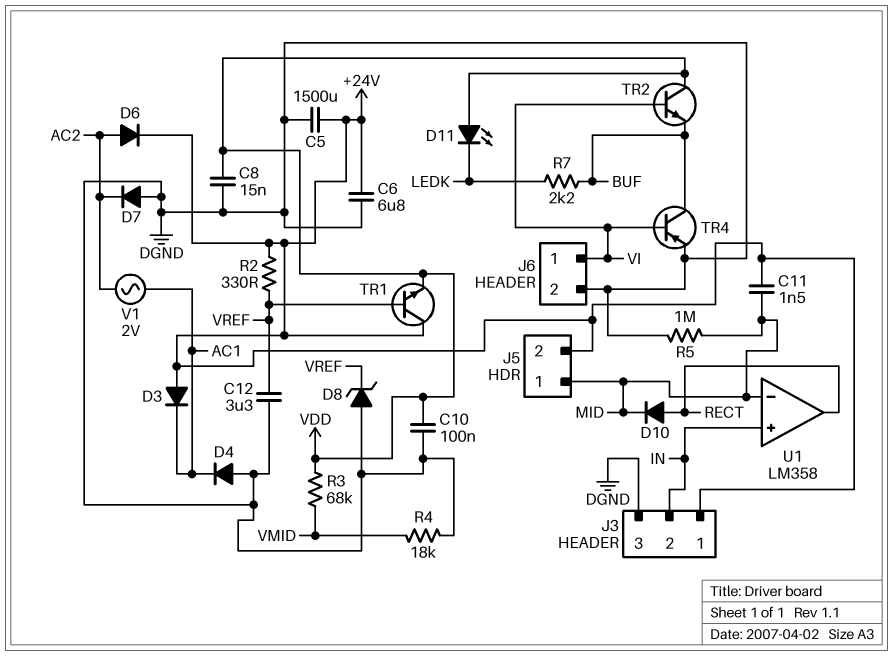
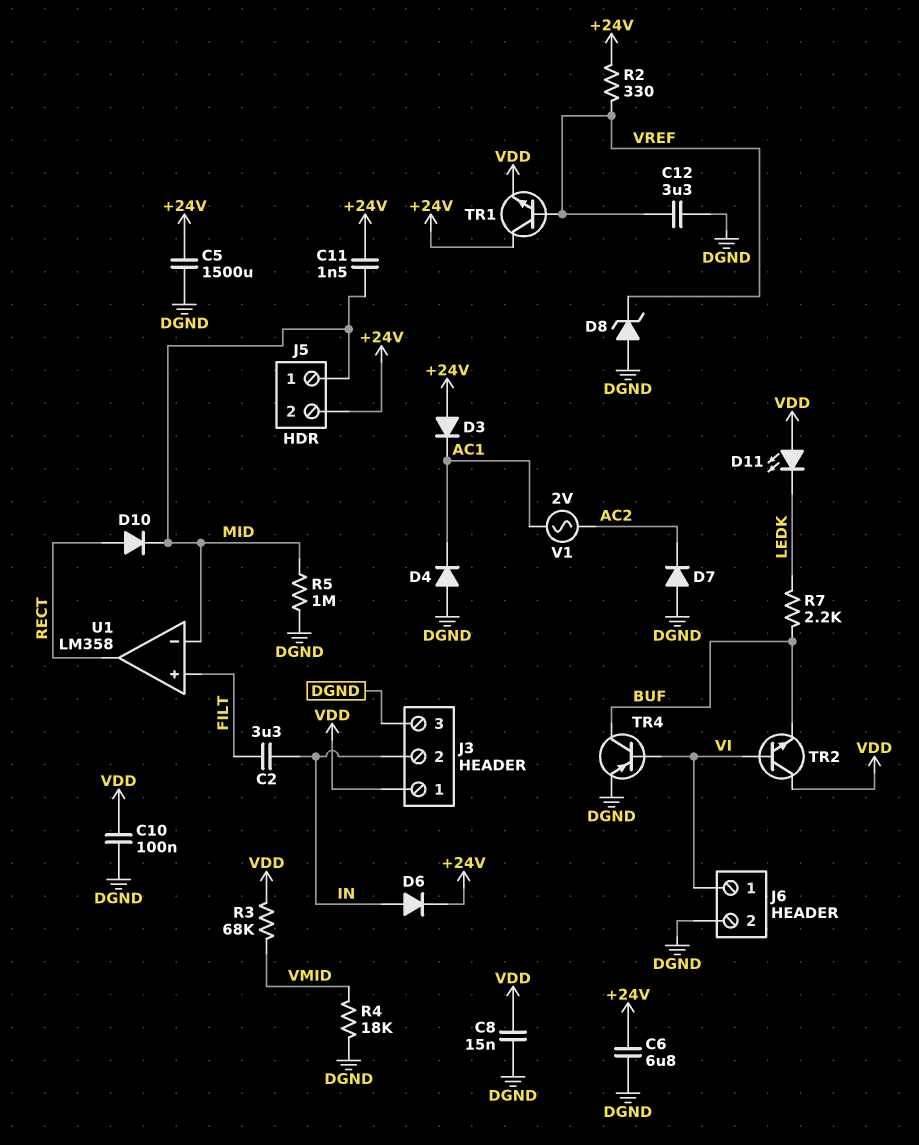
C2: none -> 3.3uF (FILT, IN)
D6: diode (A AC2, K +24V) -> diode (A IN, K +24V)
J3 pin 1: +24V -> VDD
U1 pin in+: IN -> FILT

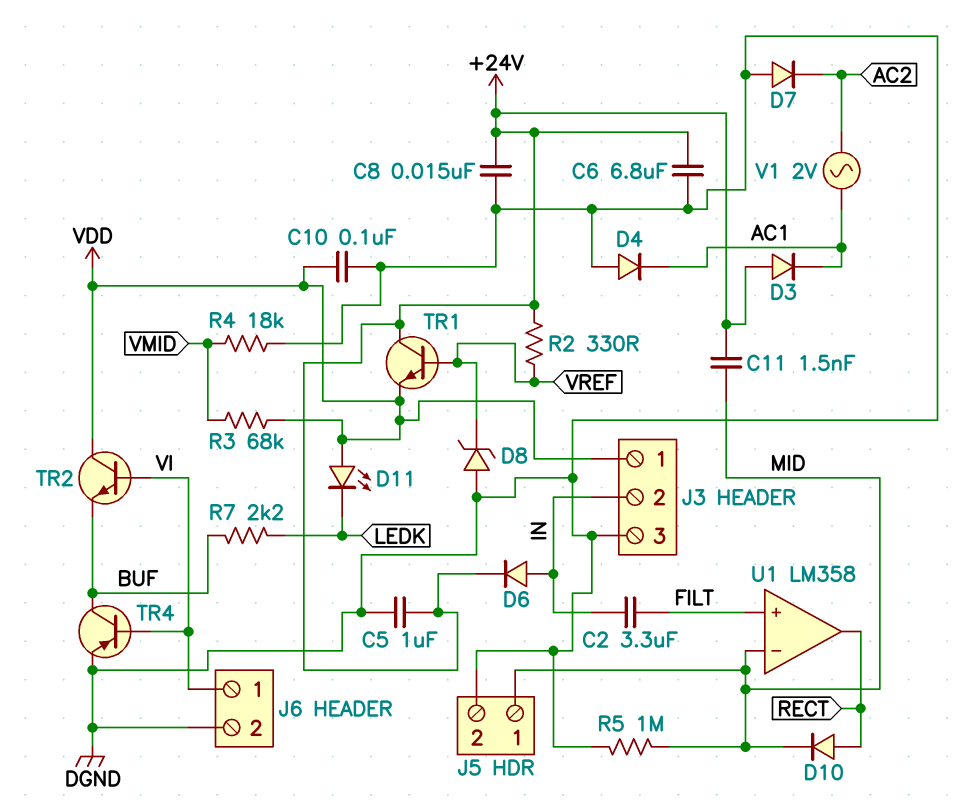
C5: 1500uF (+24V, DGND) -> 1uF (+24V, DGND)
C8: 15nF (DGND, VDD) -> 15nF (+24V, DGND)
C12: 3.3uF (DGND, VREF) -> none
J5 pin 2: +24V -> DGND

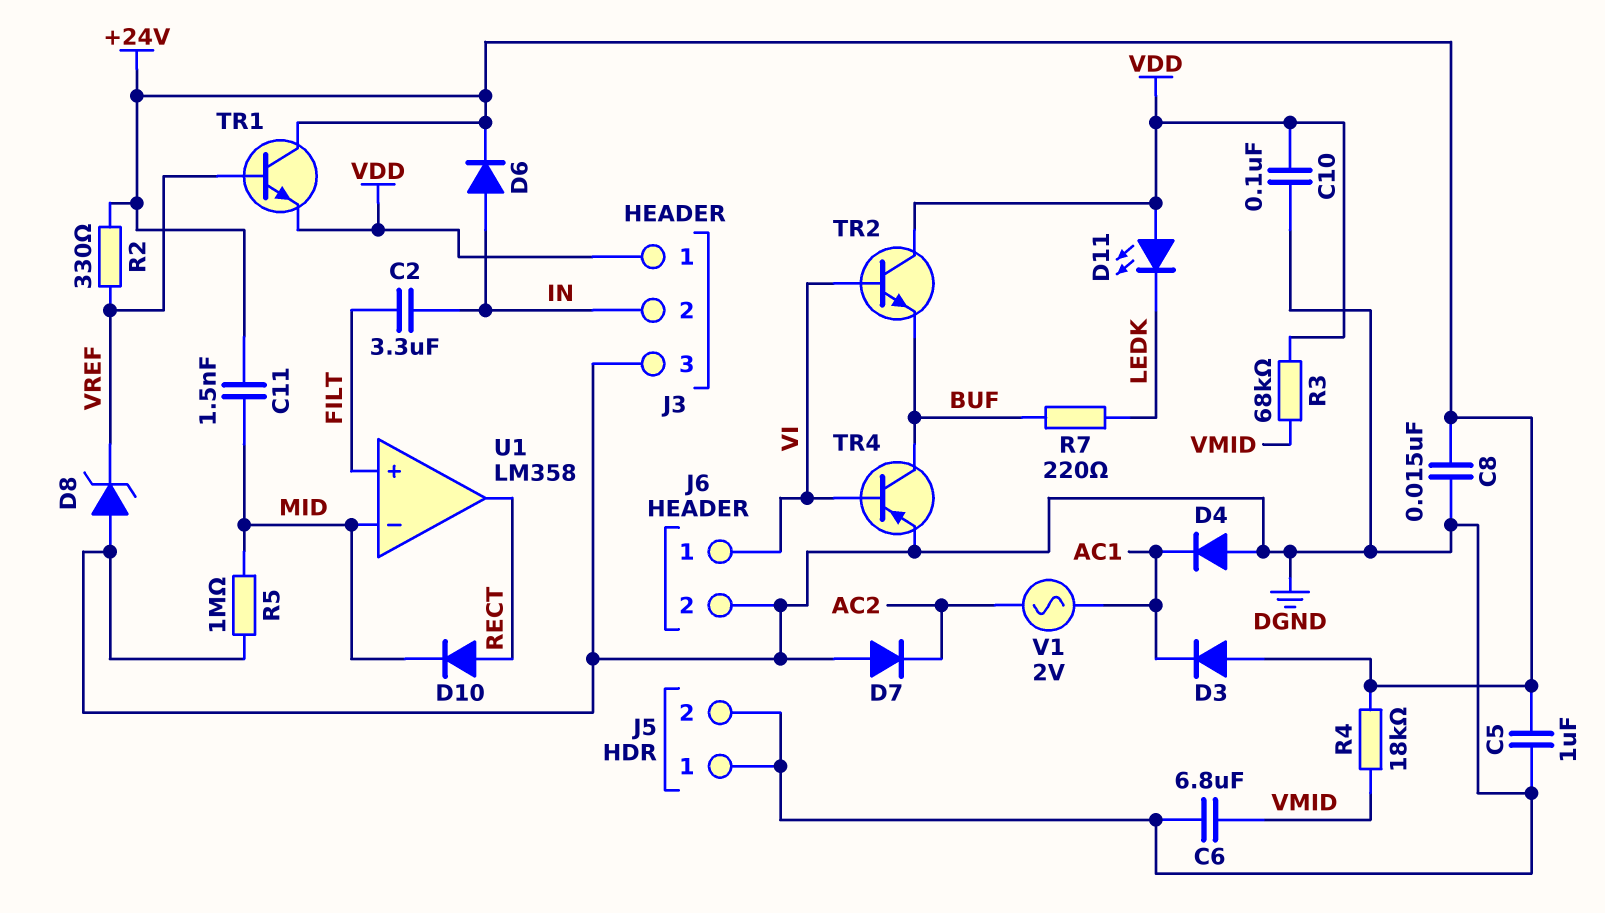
C6: 6.8uF (+24V, DGND) -> 6.8uF (DGND, VMID)
J5 pin 1: MID -> DGND
R4: 18k (DGND, VMID) -> 18k (+24V, VMID)
R7: 2.2k (BUF, LEDK) -> 220 (BUF, LEDK)

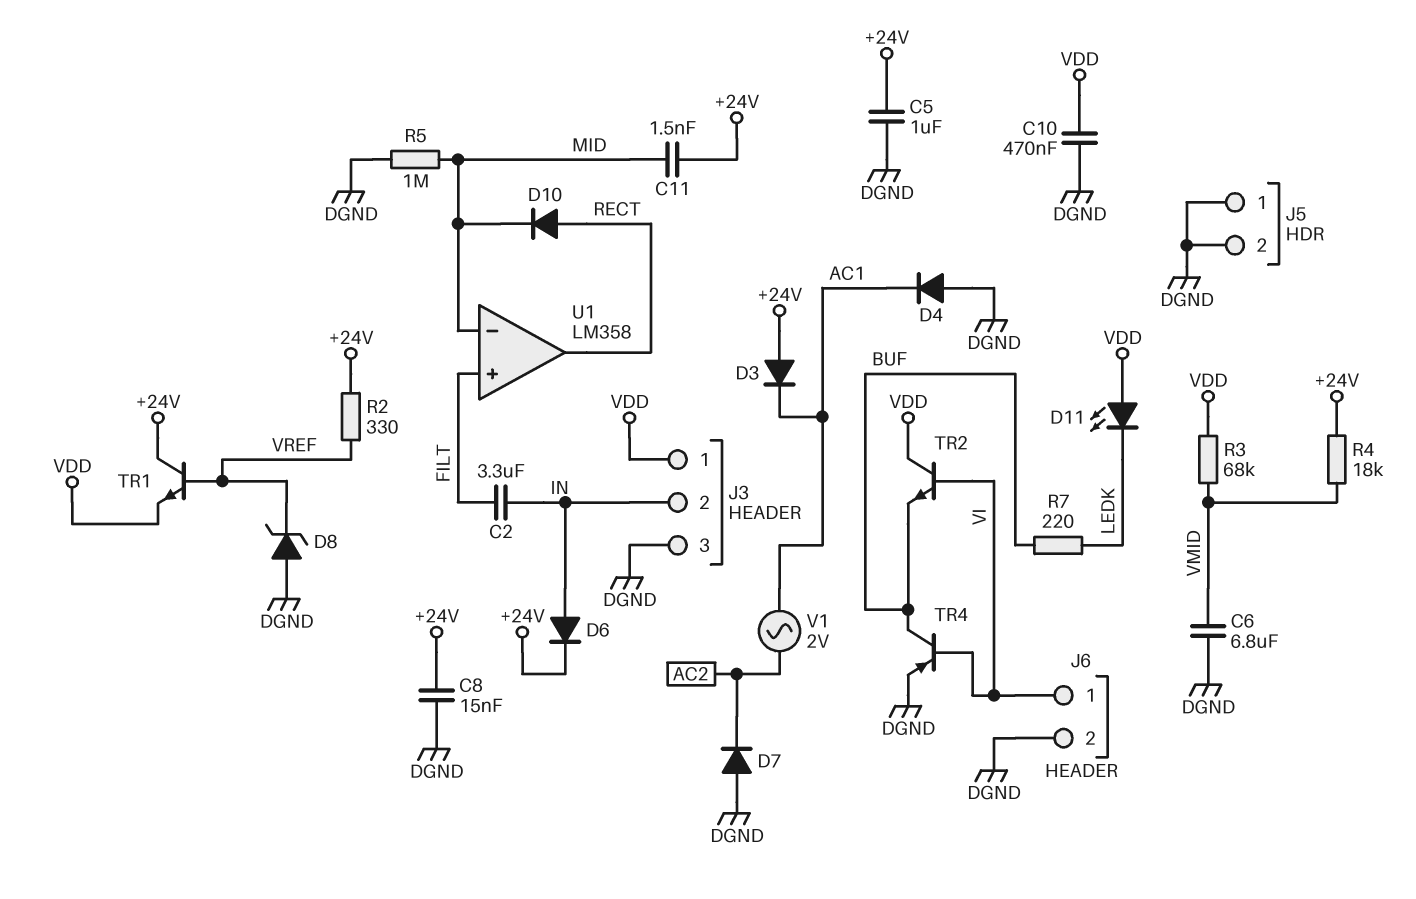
C10: 100nF (DGND, VDD) -> 470nF (DGND, VDD)

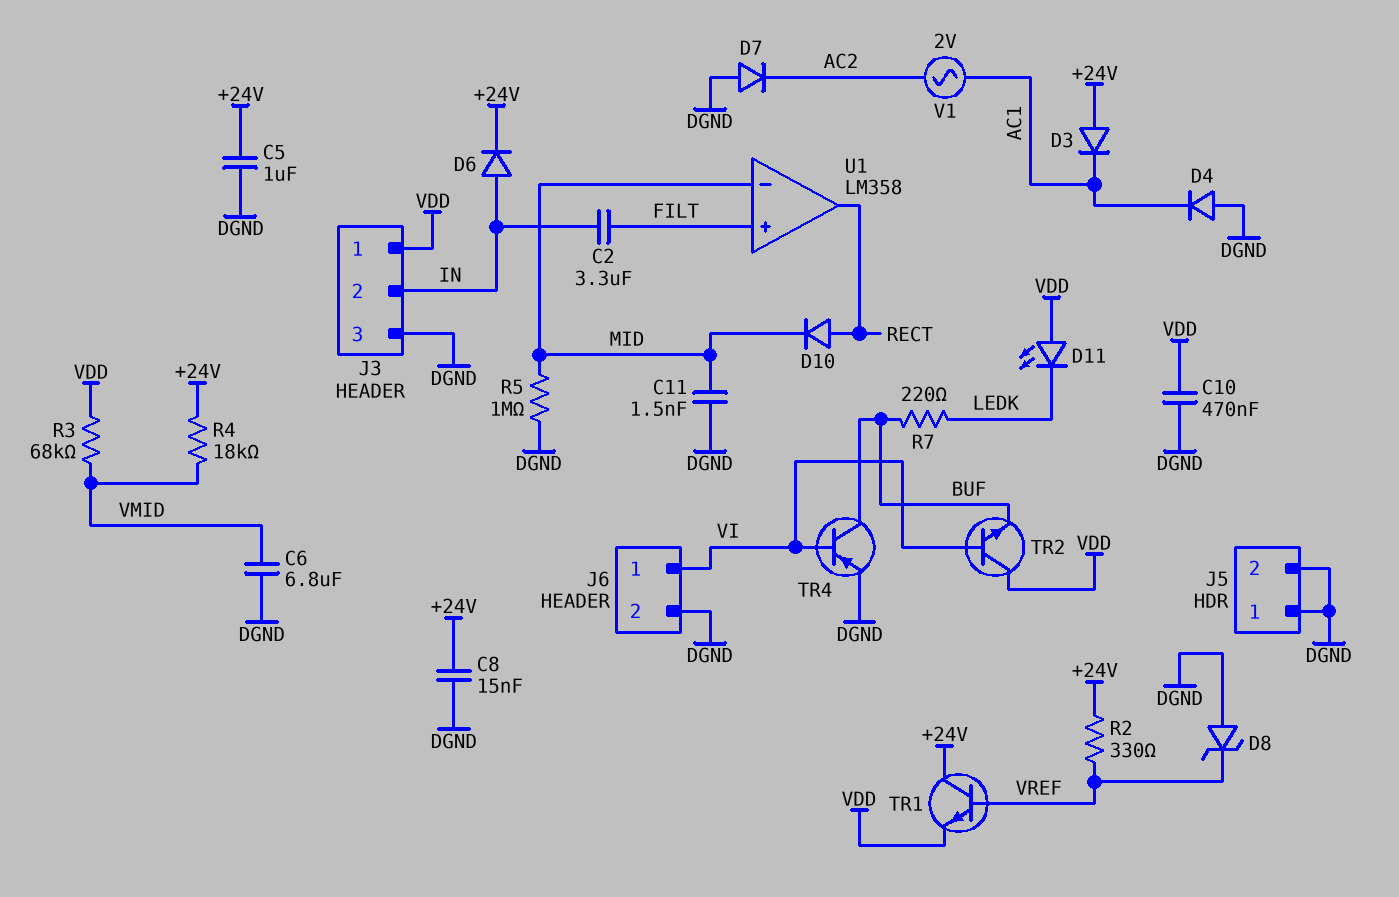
C11: 1.5nF (+24V, MID) -> 1.5nF (DGND, MID)

